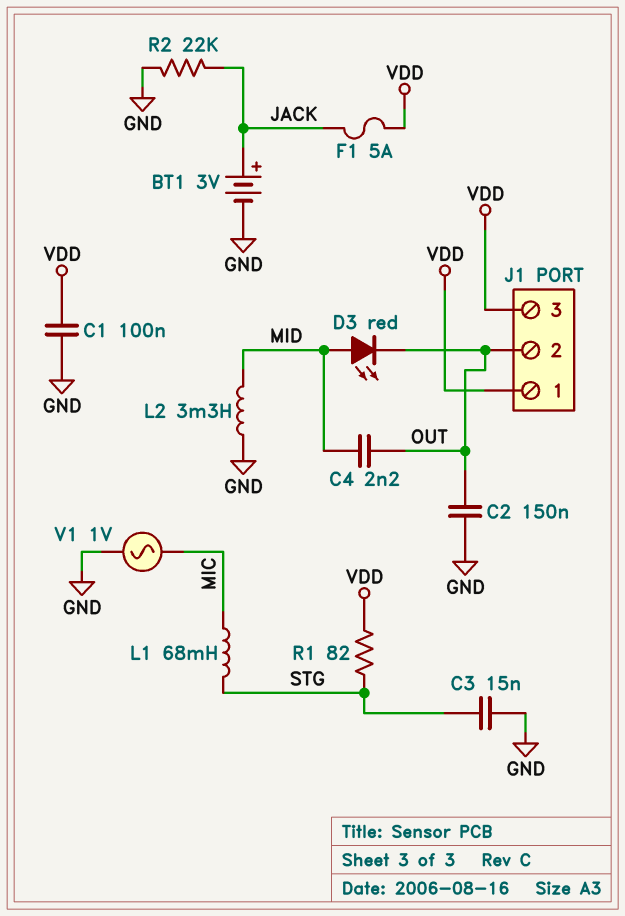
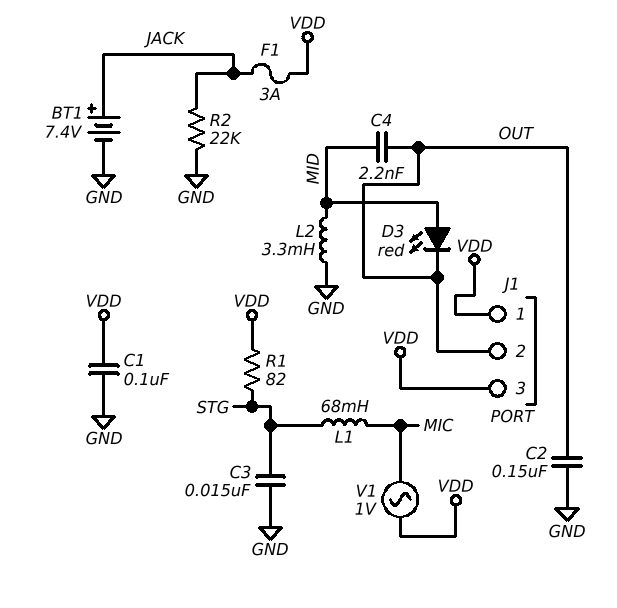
BT1: 3V (plus JACK, minus GND) -> 7.4V (plus JACK, minus GND)
F1: 5A (JACK, VDD) -> 3A (JACK, VDD)
V1: AC 1V (GND, MIC) -> AC 1V (MIC, VDD)

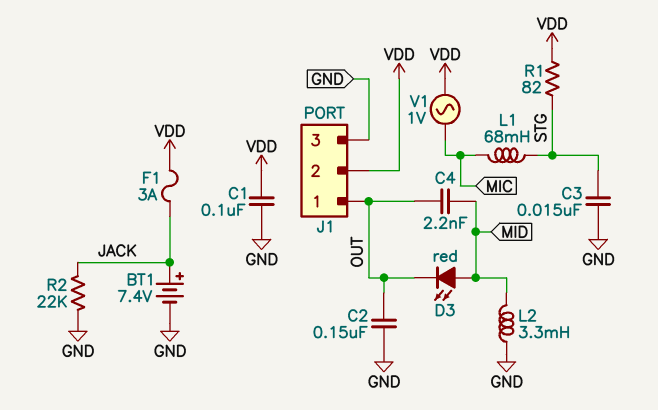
J1 pin 1: VDD -> OUT
J1 pin 2: OUT -> VDD
J1 pin 3: VDD -> GND

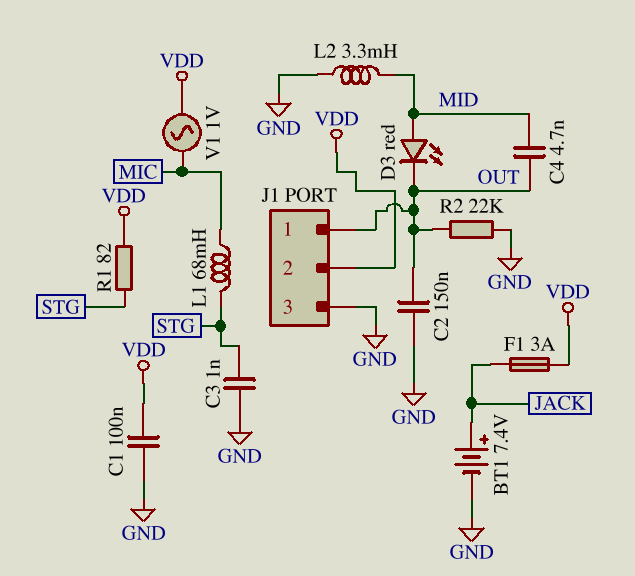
C3: 15nF (GND, STG) -> 1nF (GND, STG)
C4: 2.2nF (MID, OUT) -> 4.7nF (MID, OUT)
R2: 22k (GND, JACK) -> 22k (GND, OUT)

